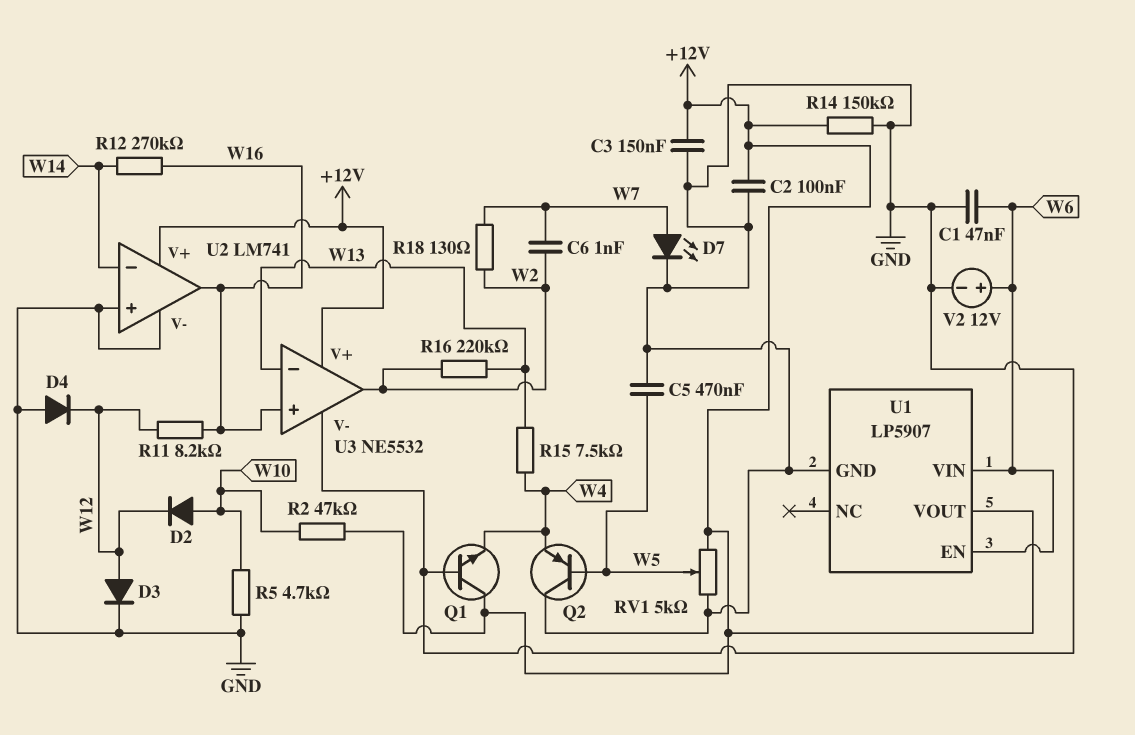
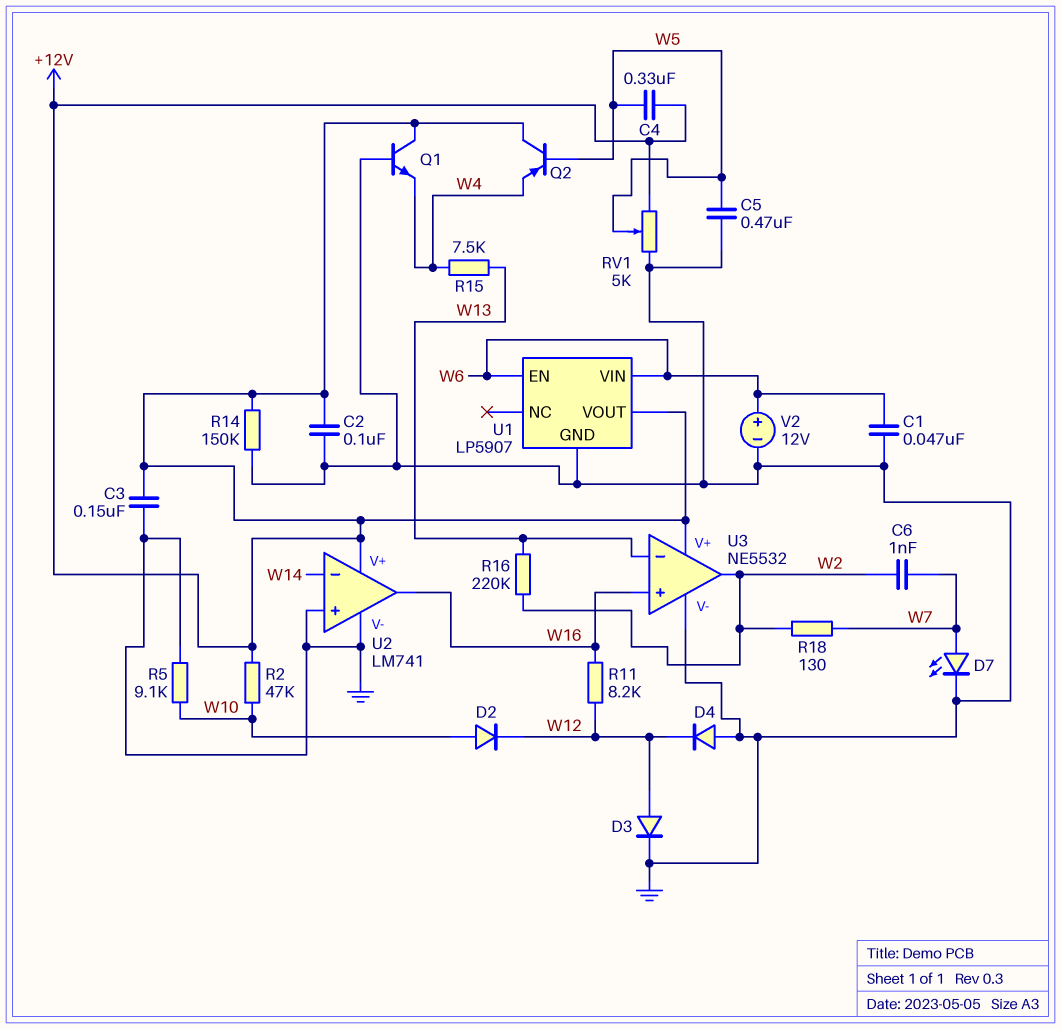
C4: none -> 330nF (+12V, W5)
Q2: PNP (B W5, C GND, E W4) -> PNP (B W5, C +12V, E W4)
R5: 4.7k (GND, W10) -> 9.1k (GND, W10)
R12: 270k (W14, W16) -> none

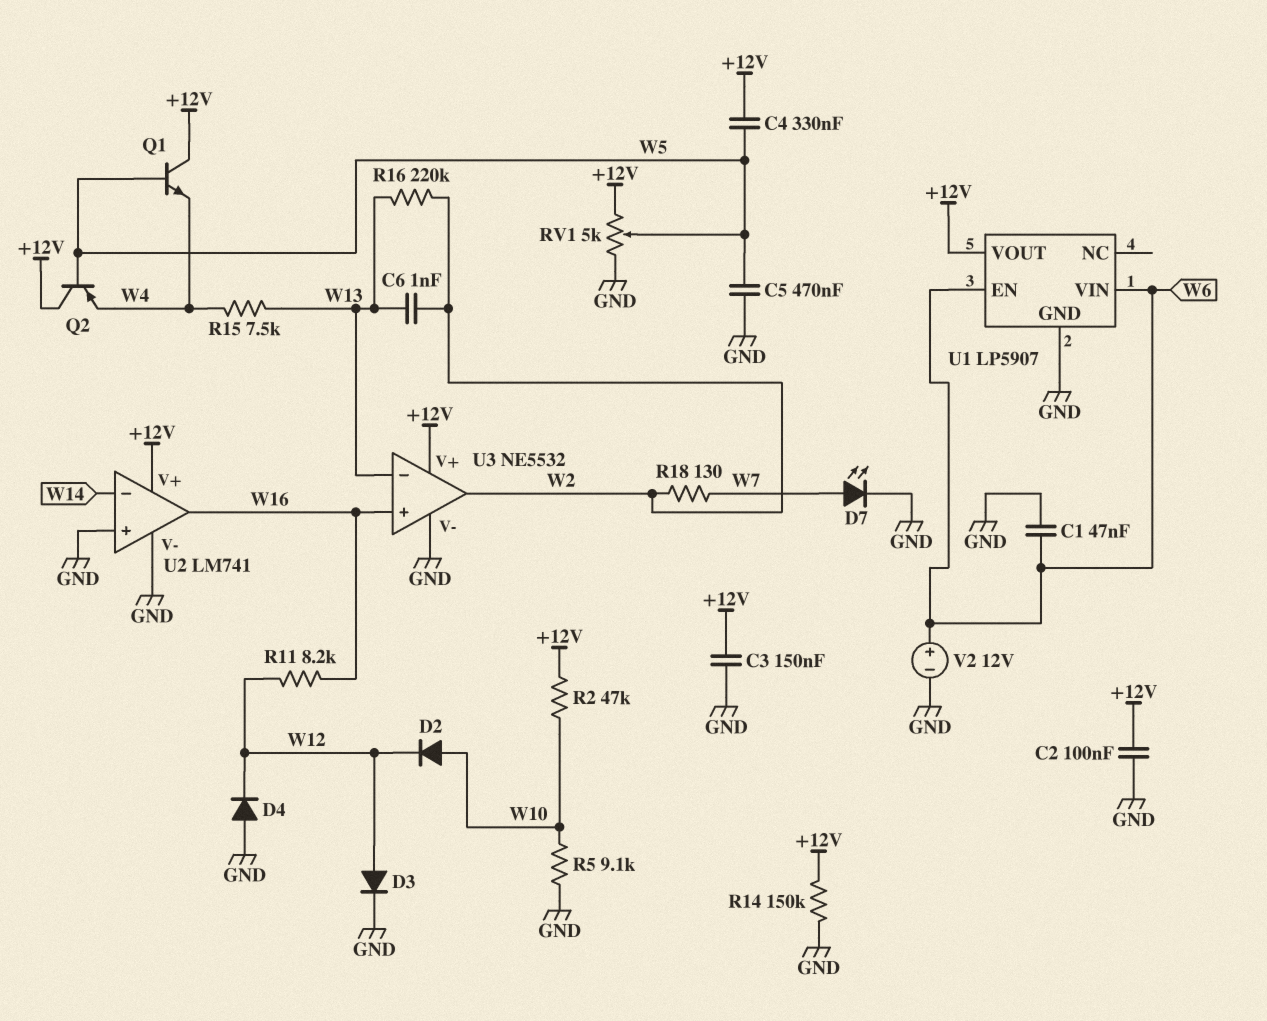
C6: 1nF (W2, W7) -> 1nF (W2, W13)
Q1: NPN (B GND, C +12V, E W4) -> NPN (B W5, C +12V, E W4)

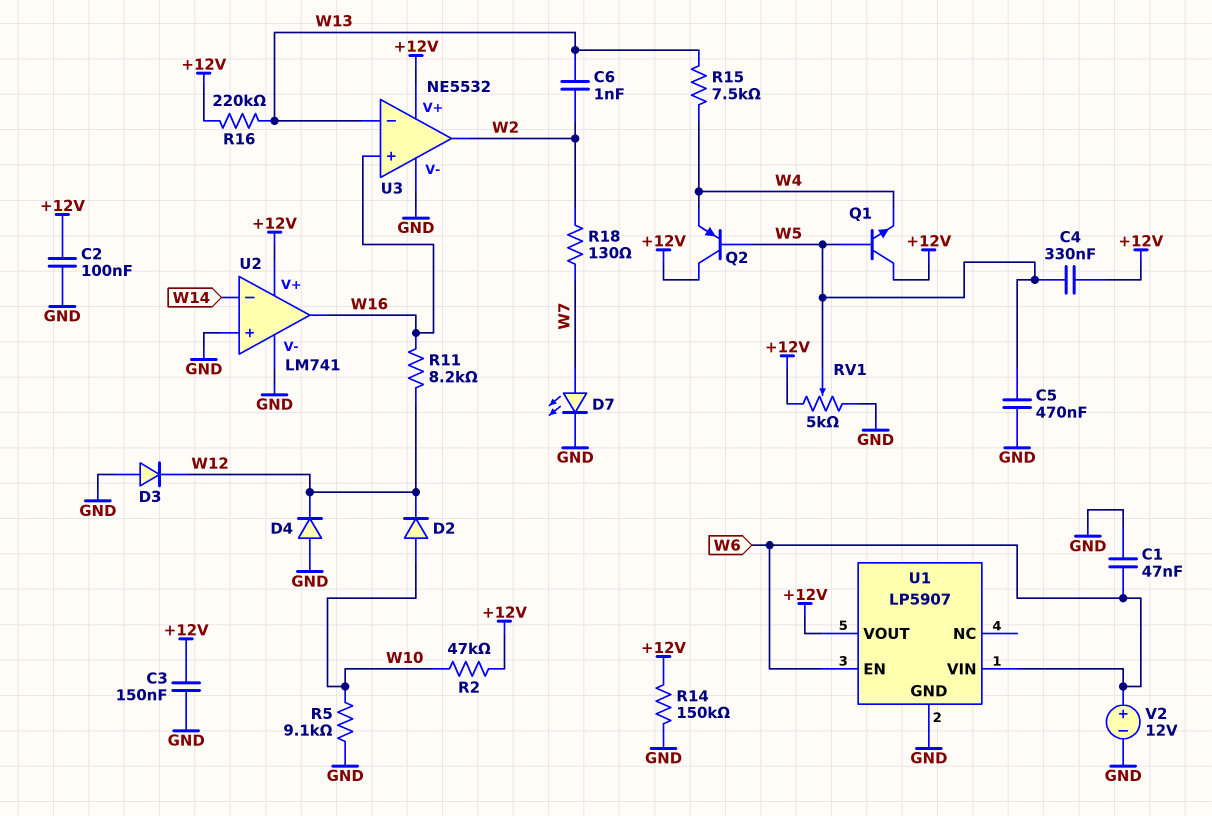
D3: diode (A W12, K GND) -> diode (A GND, K W12)
R16: 220k (W2, W13) -> 220k (+12V, W13)

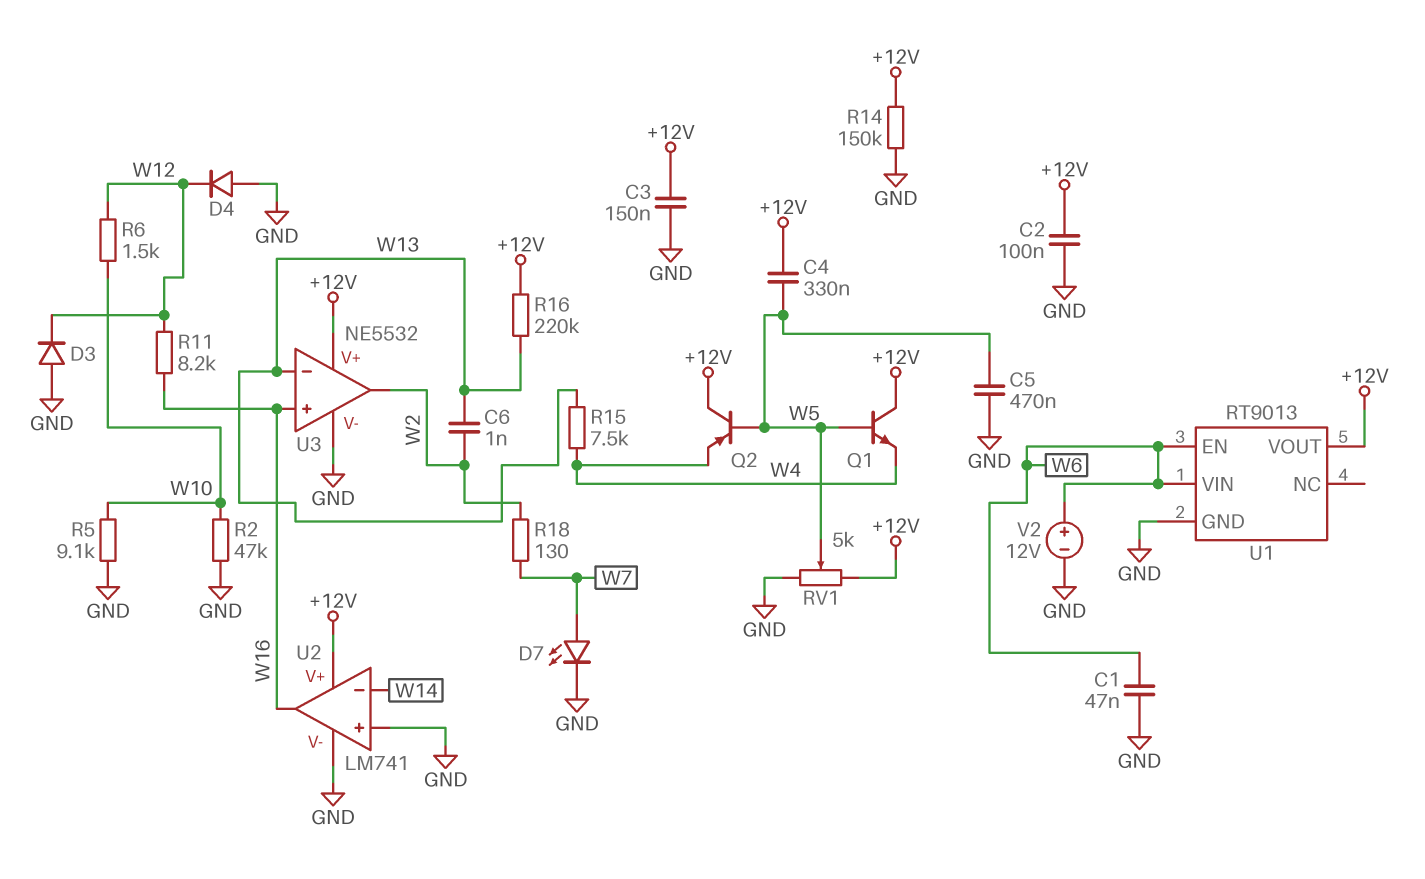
D2: diode (A W10, K W12) -> none
R2: 47k (+12V, W10) -> 47k (GND, W10)
R6: none -> 1.5k (W10, W12)
U1: LP5907 -> RT9013

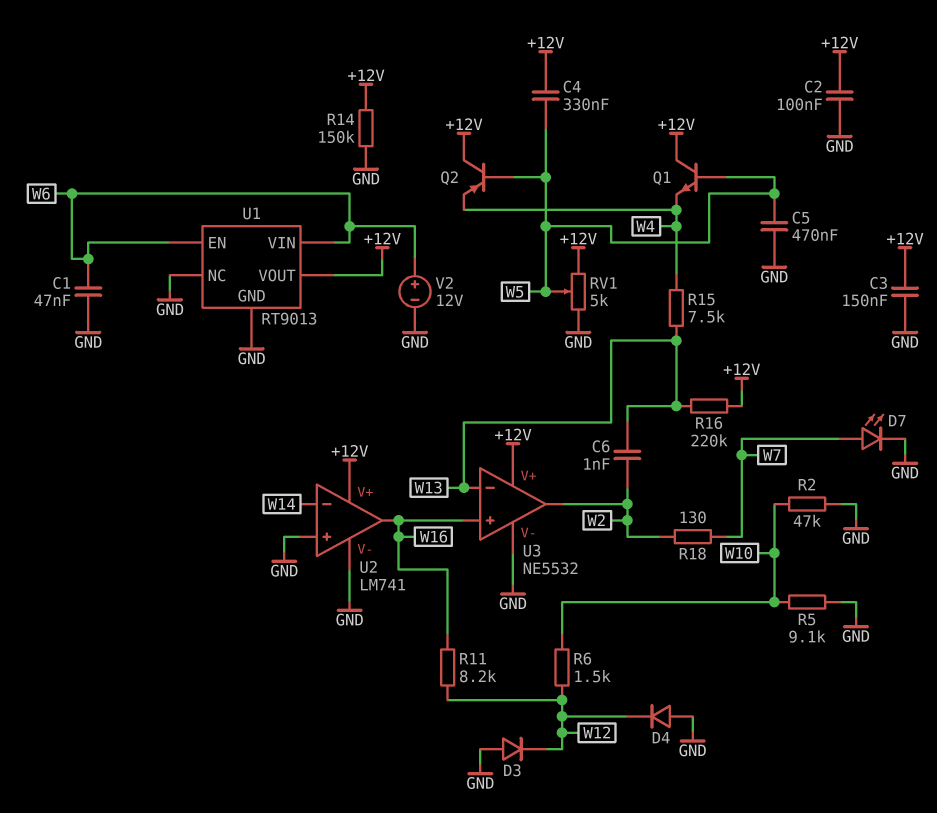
U1 pin NC: none -> GND

